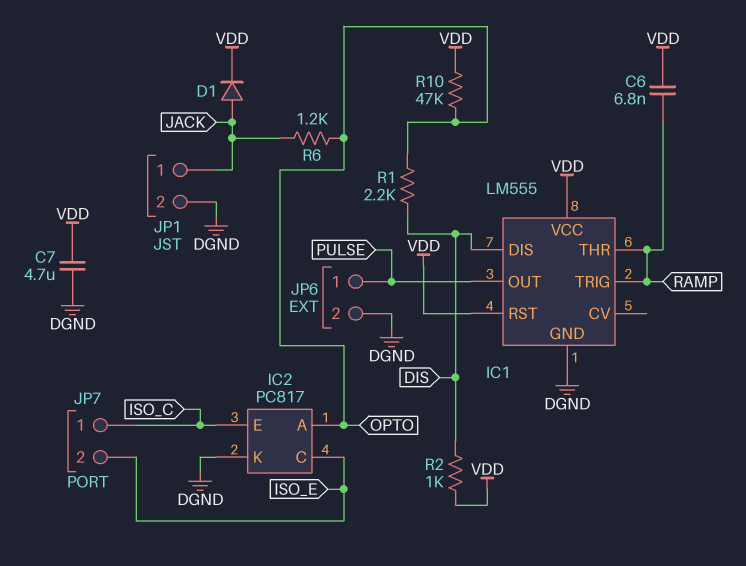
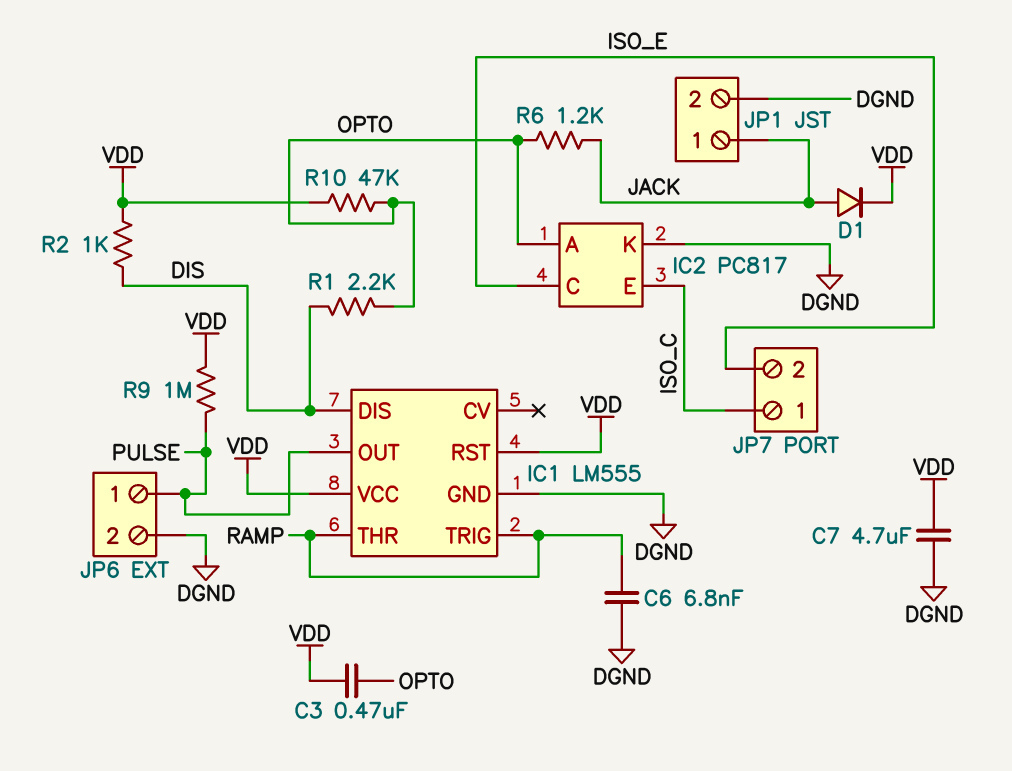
C3: none -> 470nF (OPTO, VDD)
C6: 6.8nF (RAMP, VDD) -> 6.8nF (DGND, RAMP)
R9: none -> 1M (PULSE, VDD)

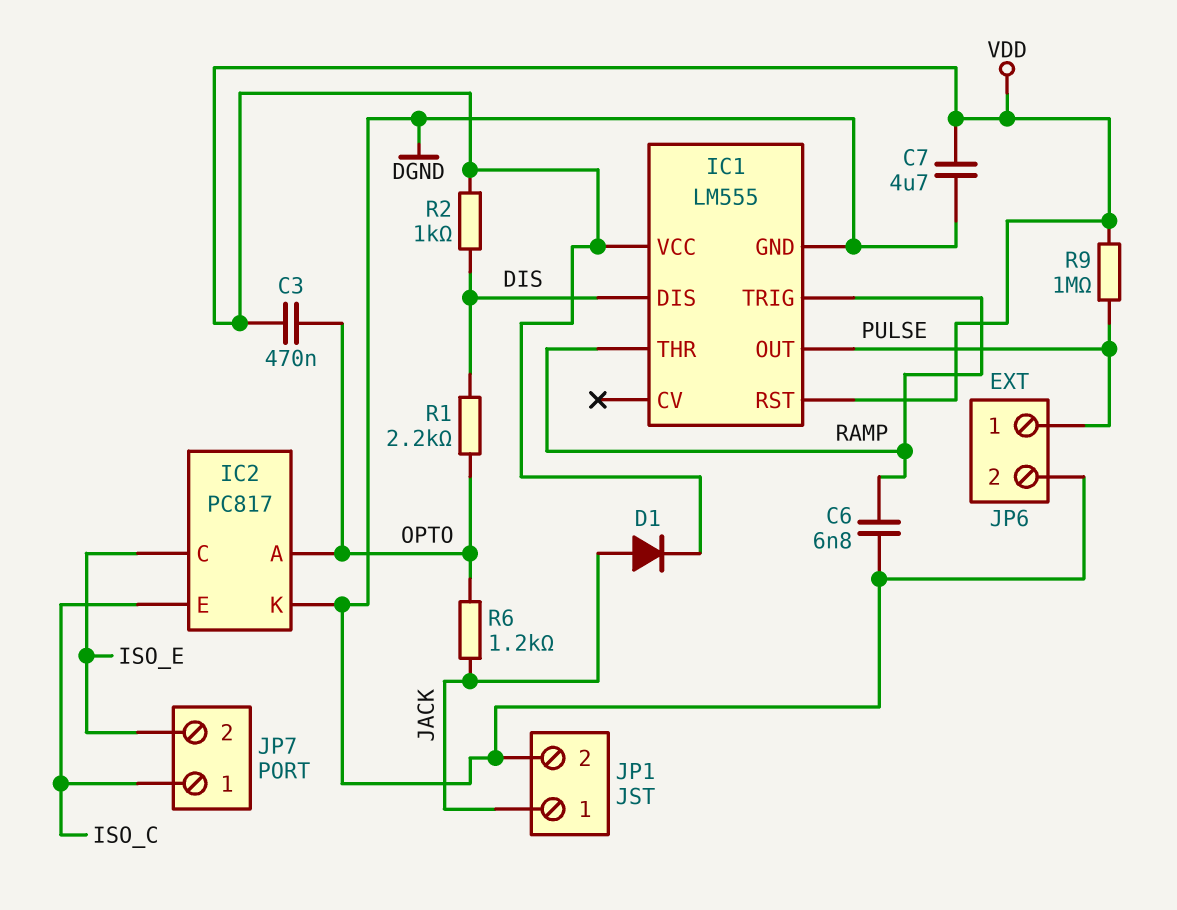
R10: 47k (OPTO, VDD) -> none

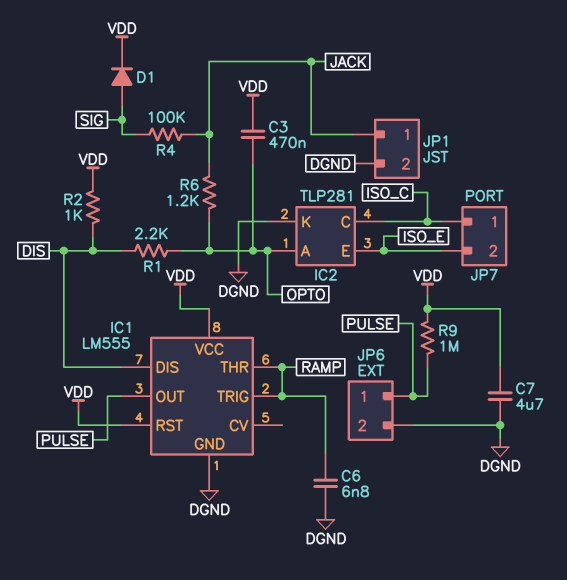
D1: diode (A JACK, K VDD) -> diode (A SIG, K VDD)
IC2: PC817 -> TLP281
IC2 pin C: ISO_E -> ISO_C
IC2 pin E: ISO_C -> ISO_E
R4: none -> 100k (JACK, SIG)

